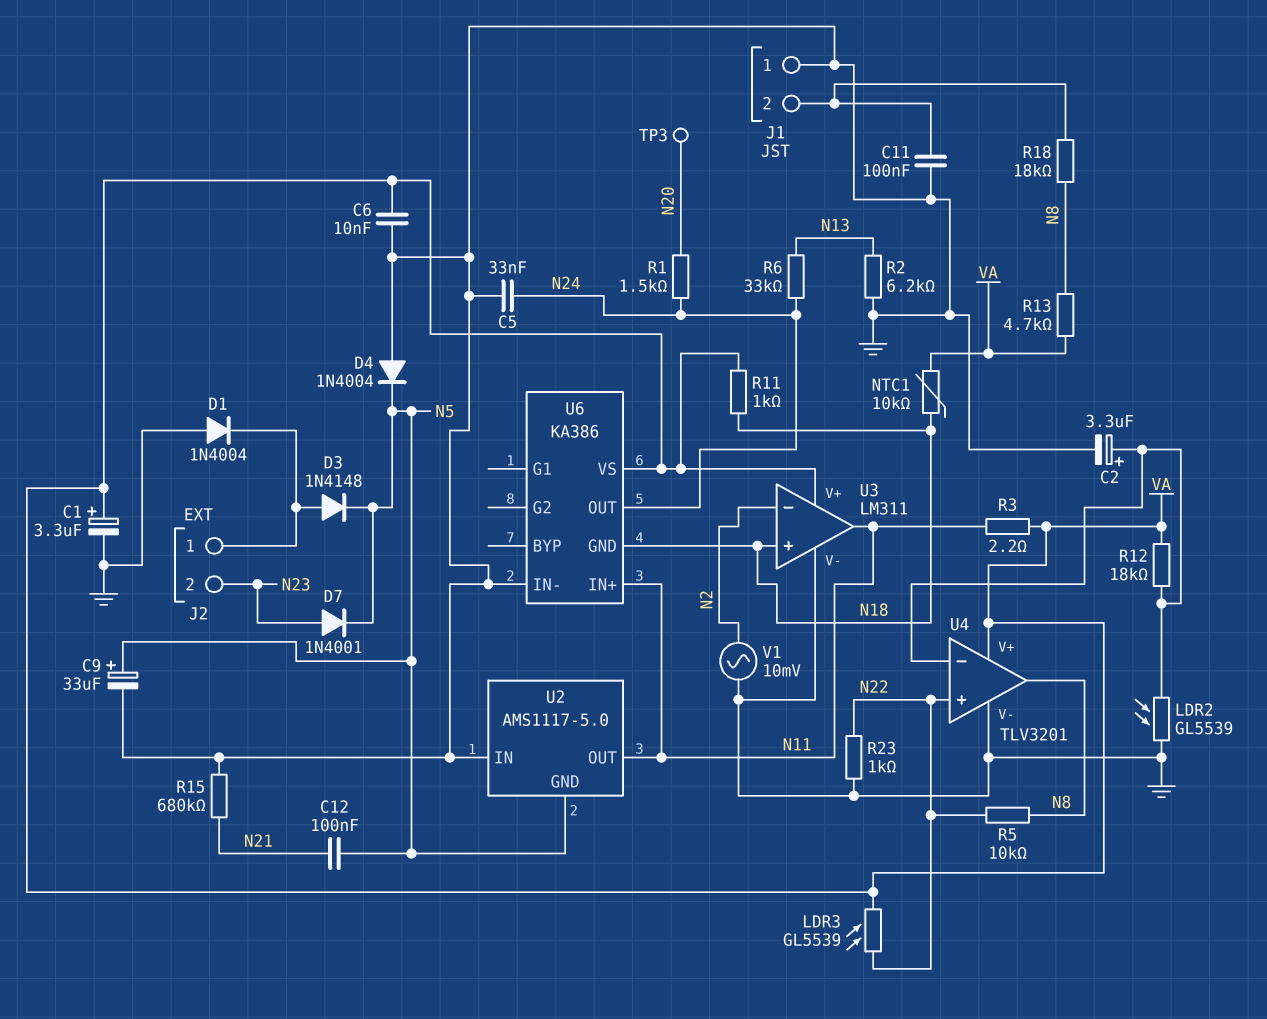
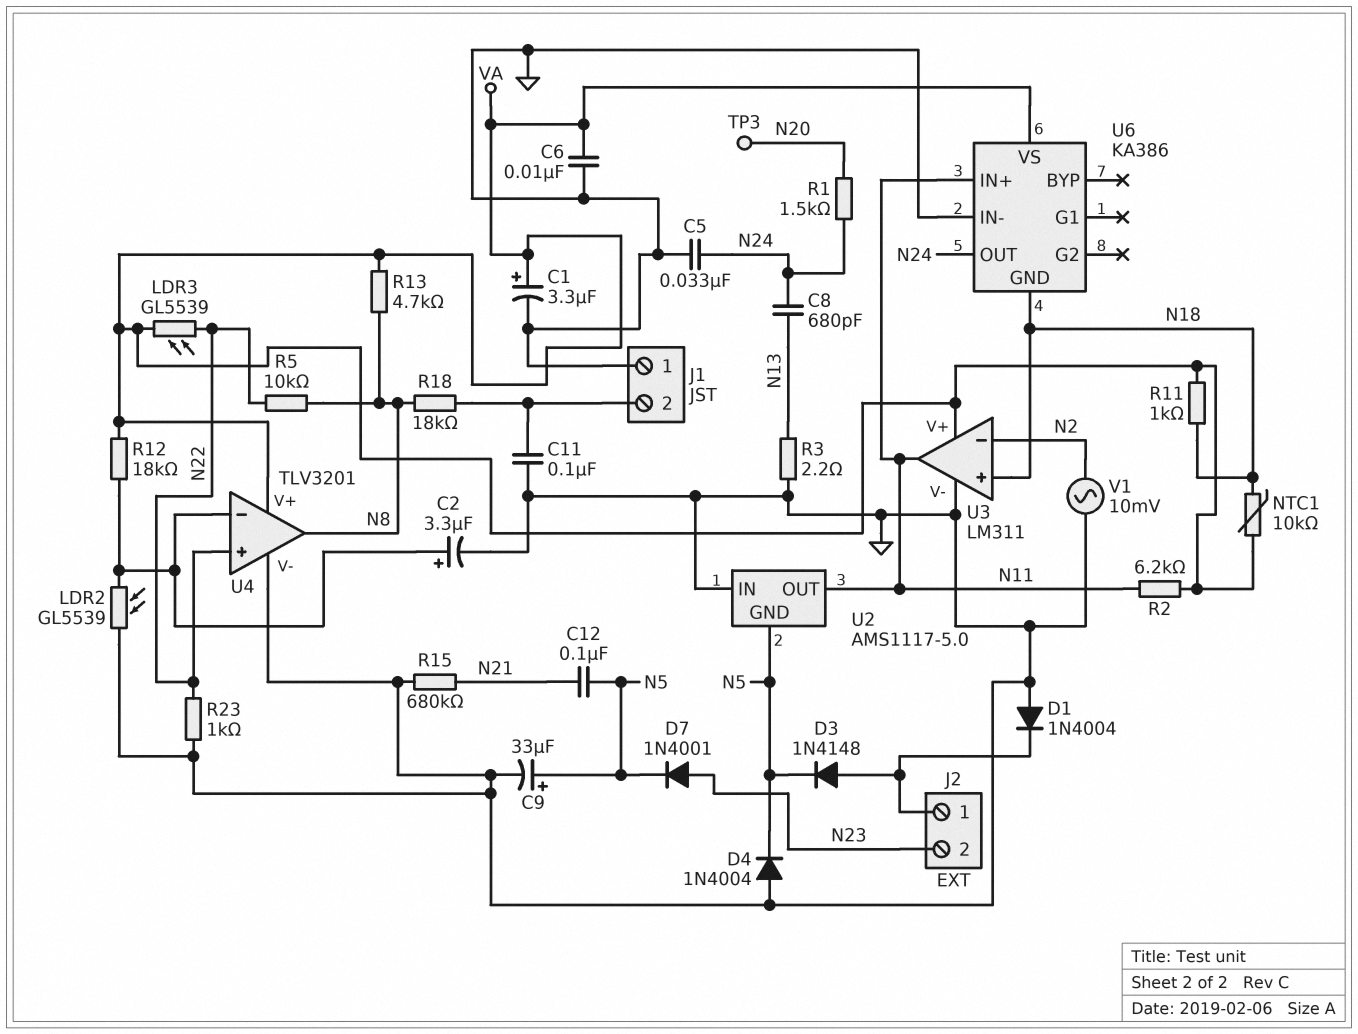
C8: none -> 680pF (N13, N24)
R2: 6.2k (GND, N13) -> 6.2k (N11, VA)
R3: 2.2 (N11, VA) -> 2.2 (GND, N13)
R6: 33k (N13, N24) -> none

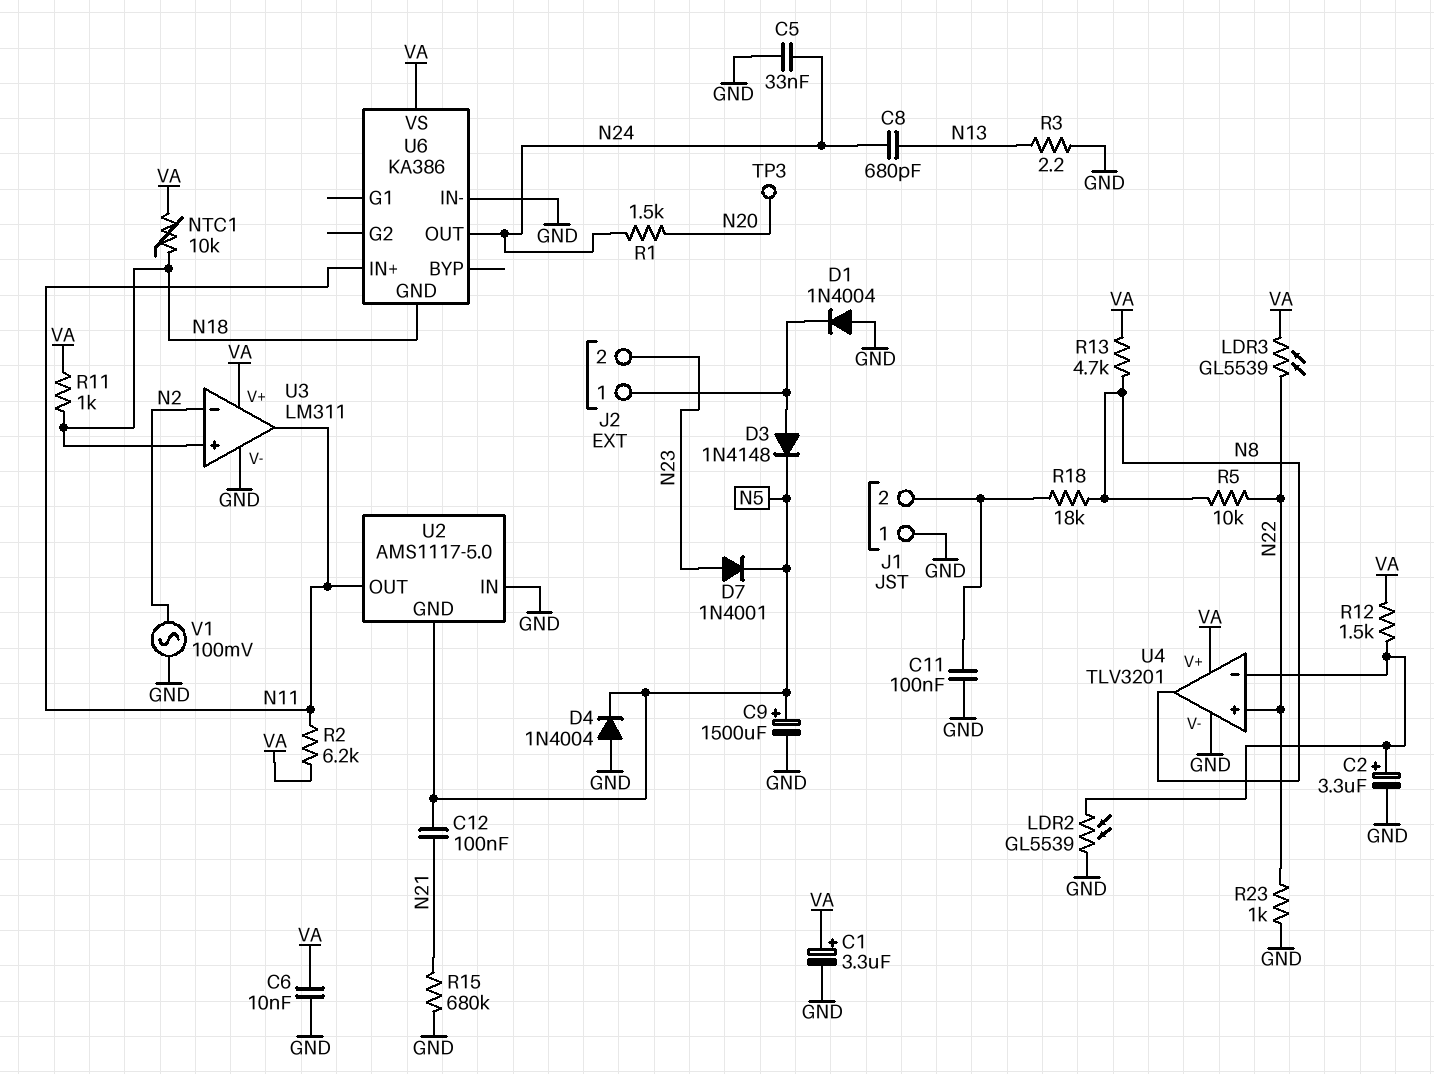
C9: 33uF (plus N5, minus GND) -> 1500uF (plus N5, minus GND)
R12: 18k (U4/in-, VA) -> 1.5k (U4/in-, VA)
V1: AC 10mV (GND, N2) -> AC 100mV (GND, N2)

